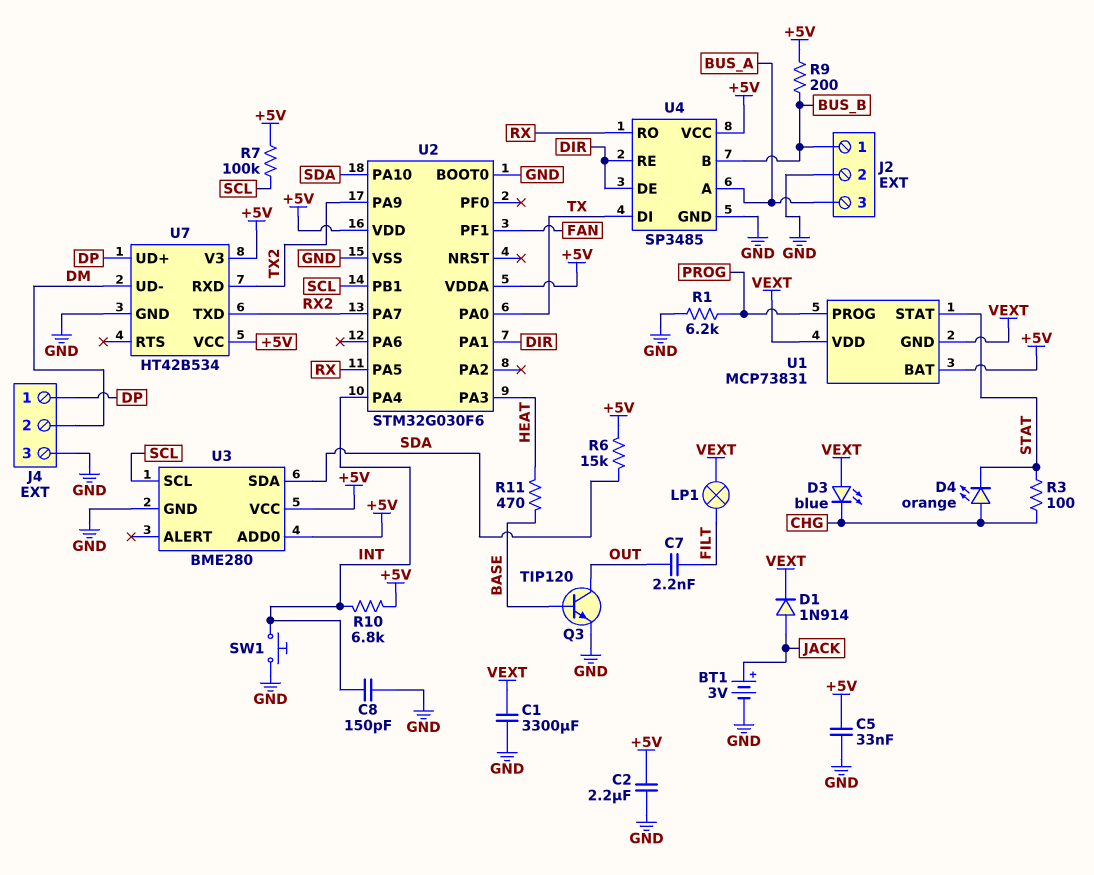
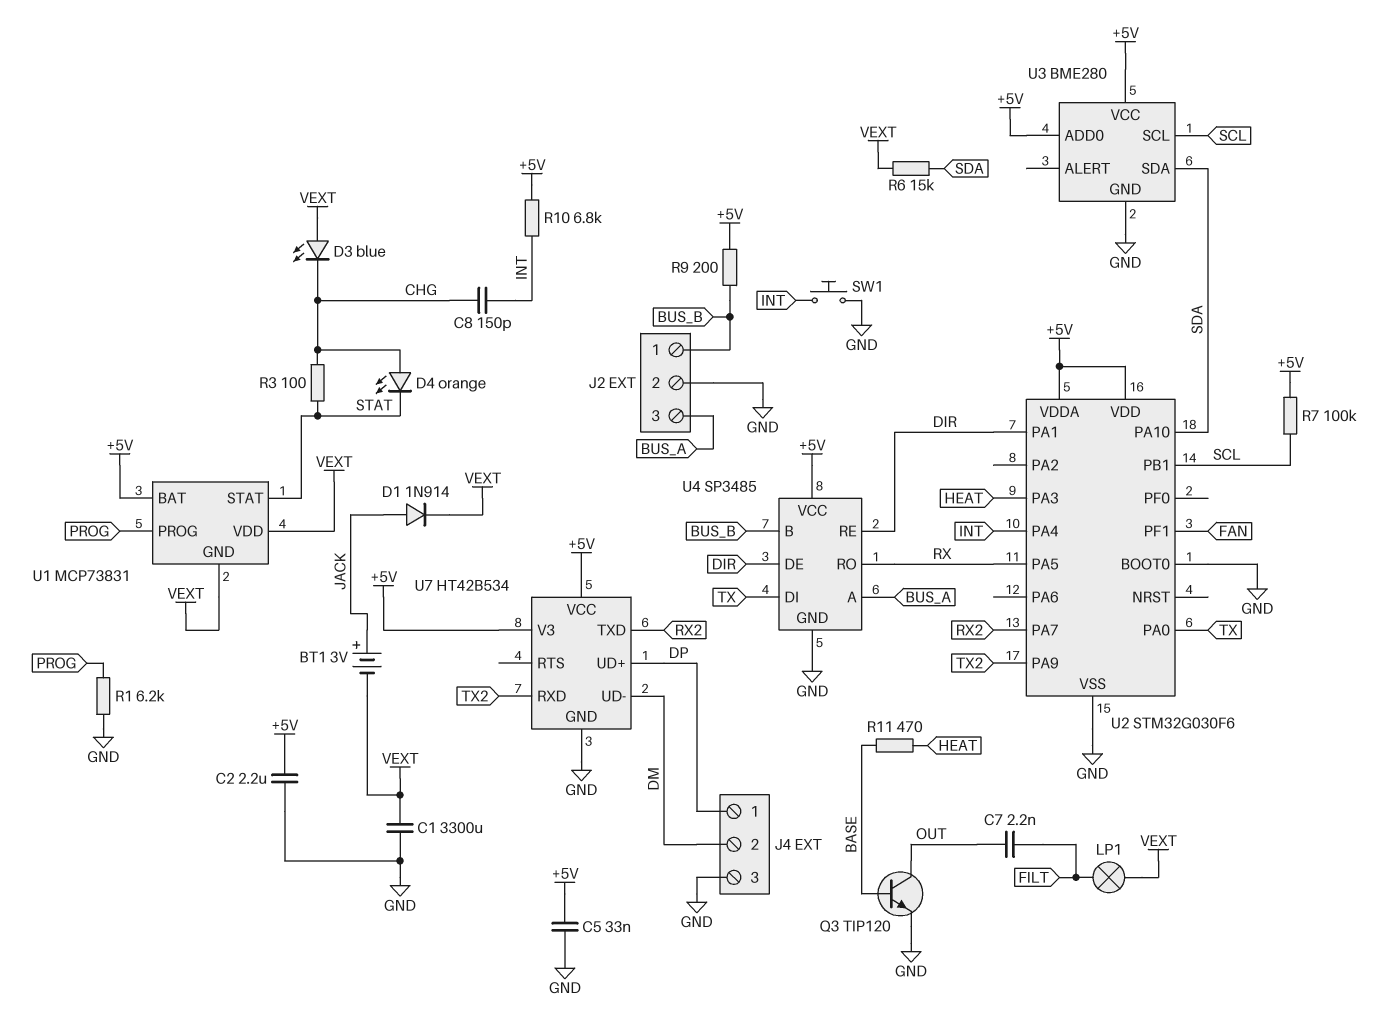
BT1: 3V (plus JACK, minus GND) -> 3V (plus JACK, minus VEXT)
C8: 150pF (GND, INT) -> 150pF (CHG, INT)
R6: 15k (+5V, SDA) -> 15k (SDA, VEXT)

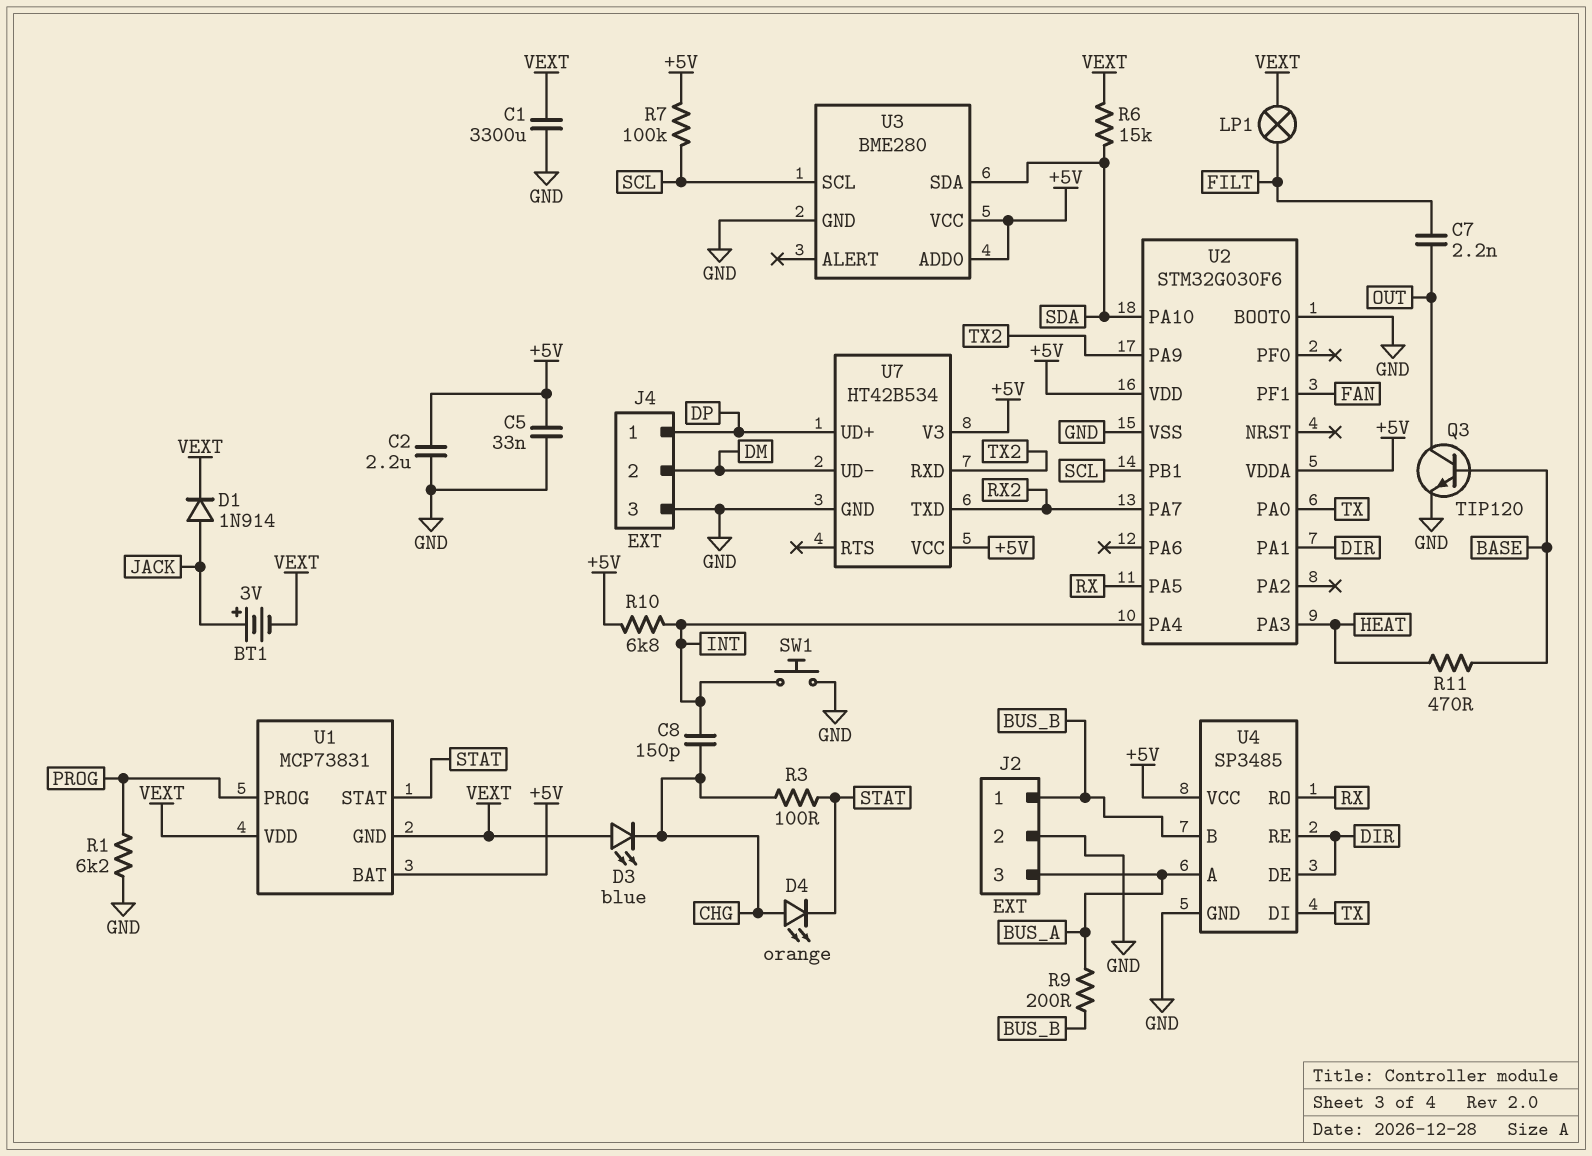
R9: 200 (+5V, BUS_B) -> 200 (BUS_A, BUS_B)

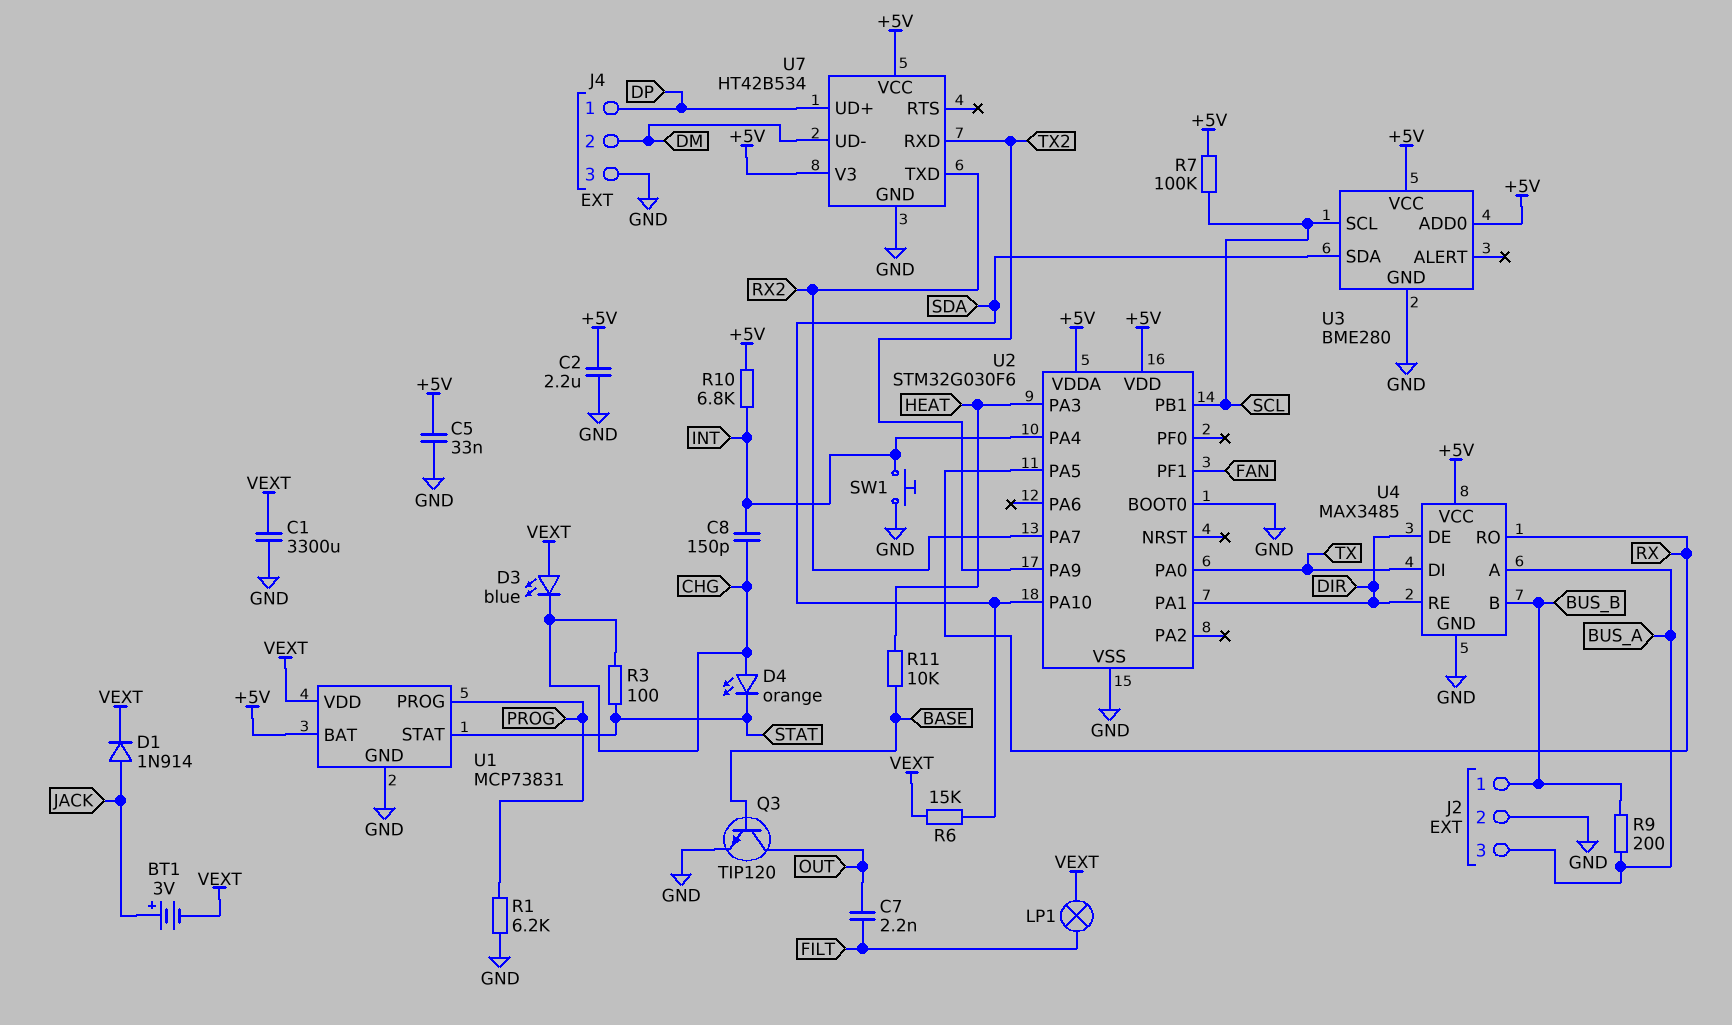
R11: 470 (BASE, HEAT) -> 10k (BASE, HEAT)
U1 pin GND: VEXT -> GND
U4: SP3485 -> MAX3485

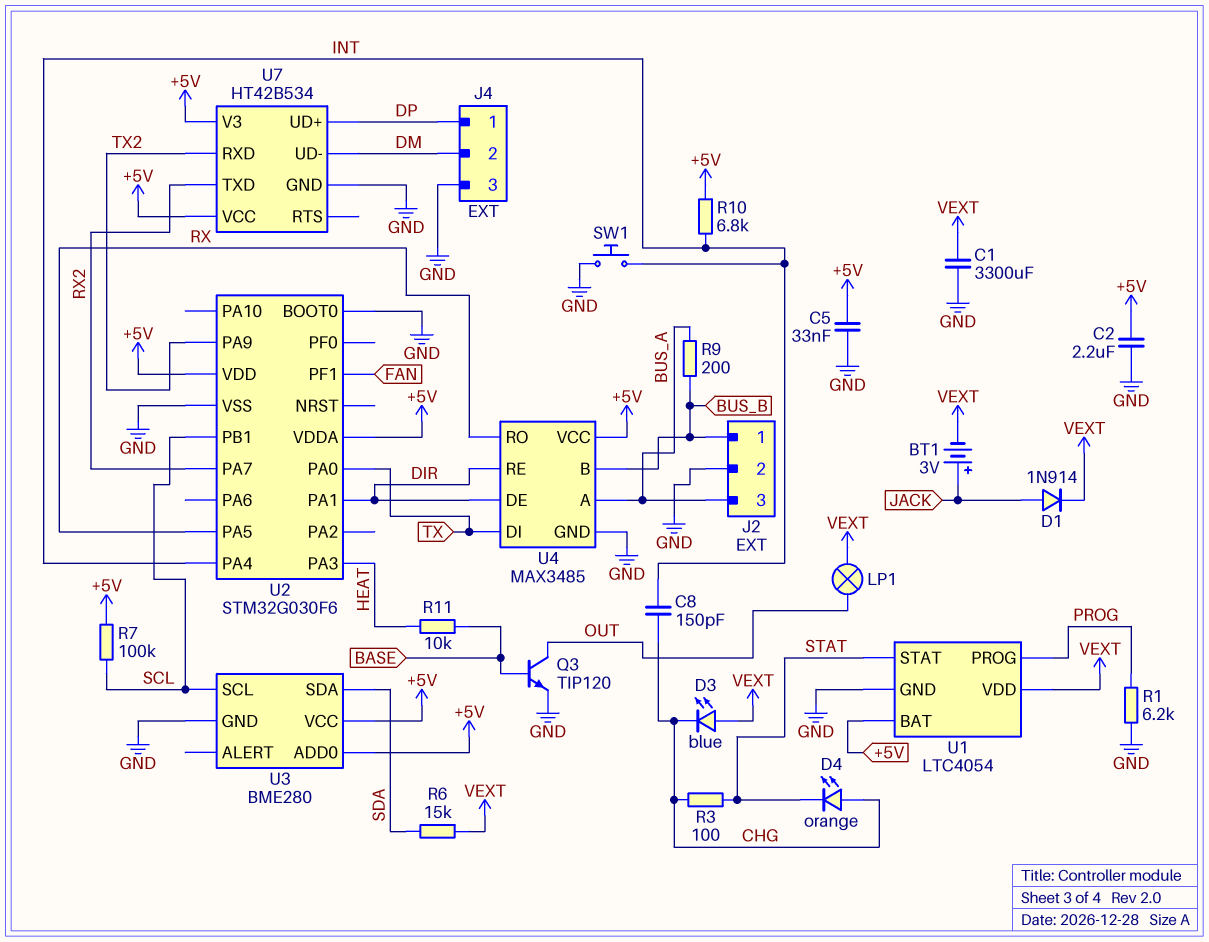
C7: 2.2nF (FILT, OUT) -> none
LP1: lamp (FILT, VEXT) -> lamp (OUT, VEXT)
U1: MCP73831 -> LTC4054
U2 pin PA10: SDA -> none

